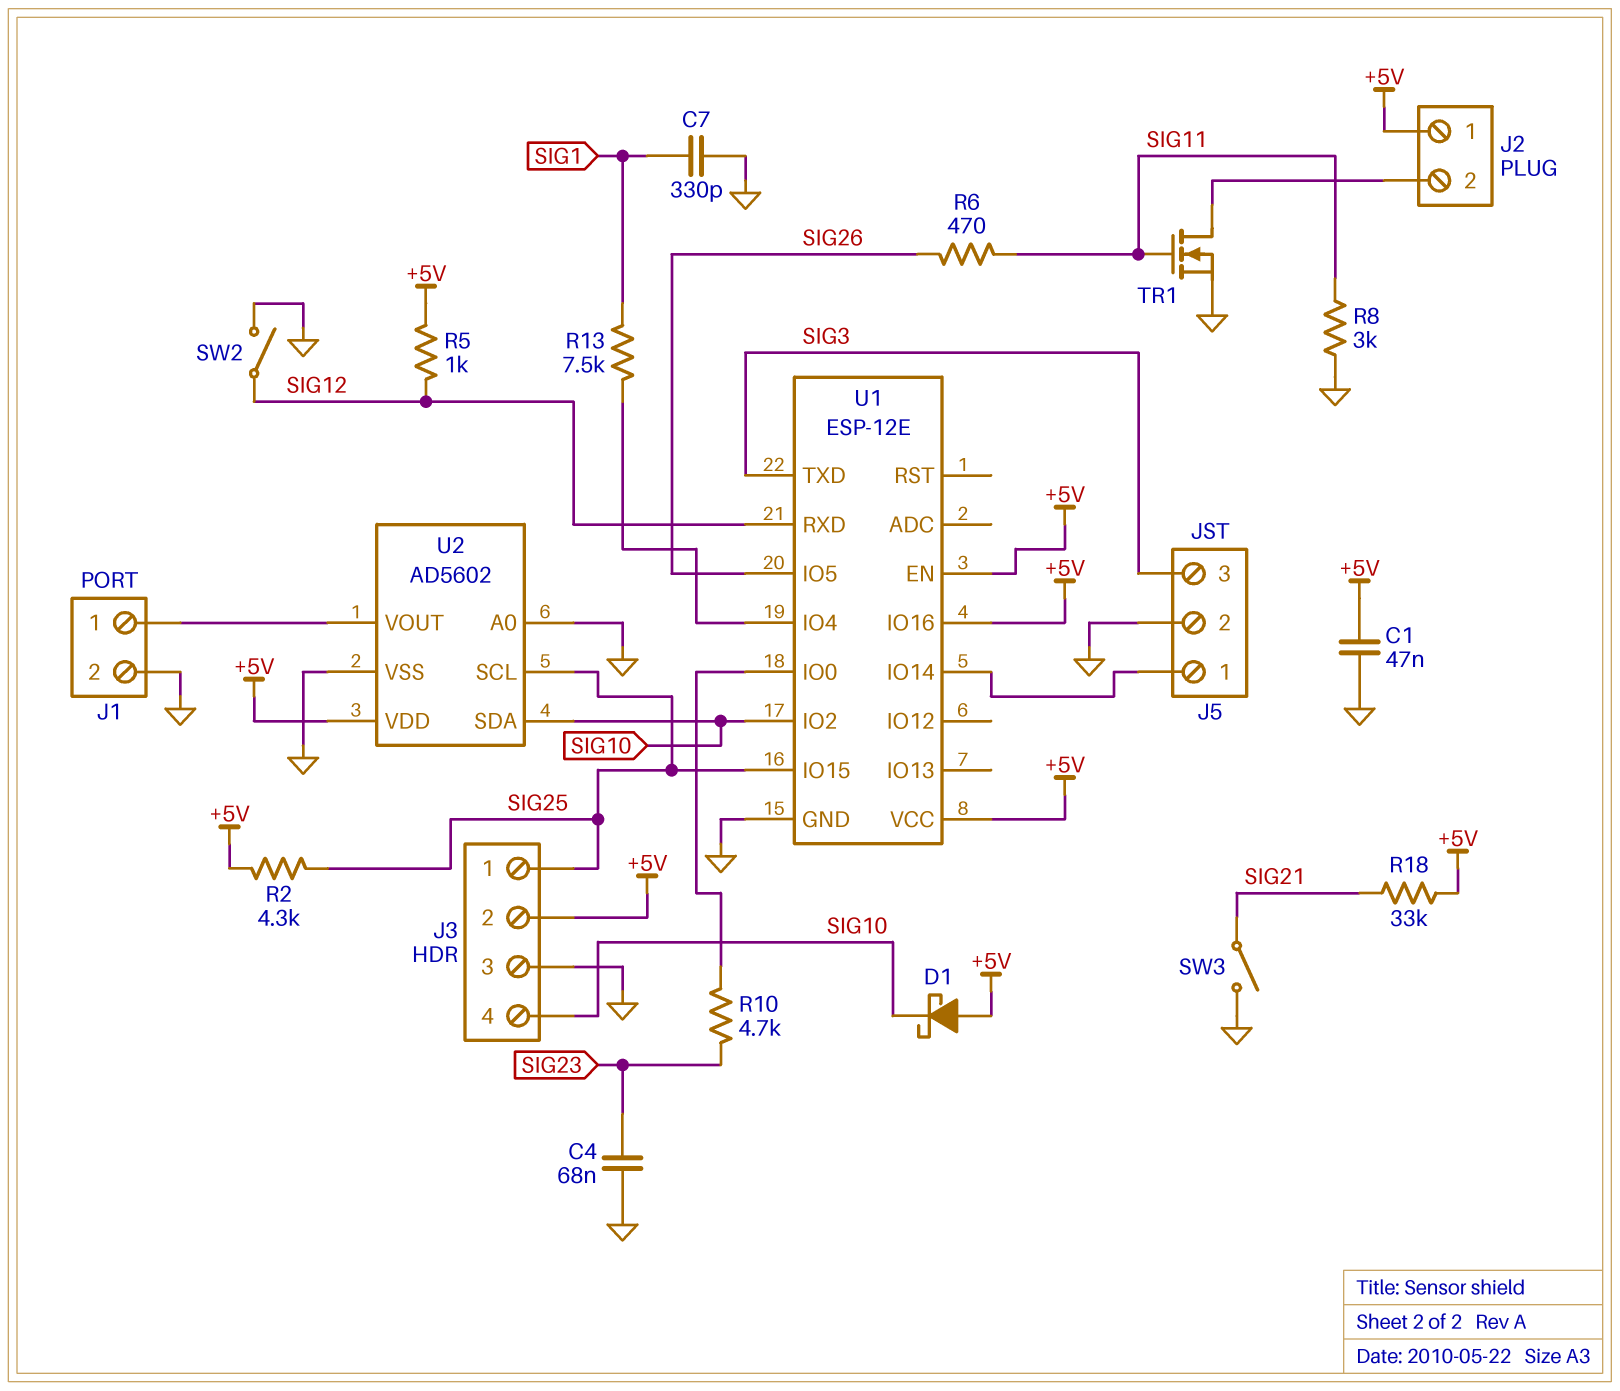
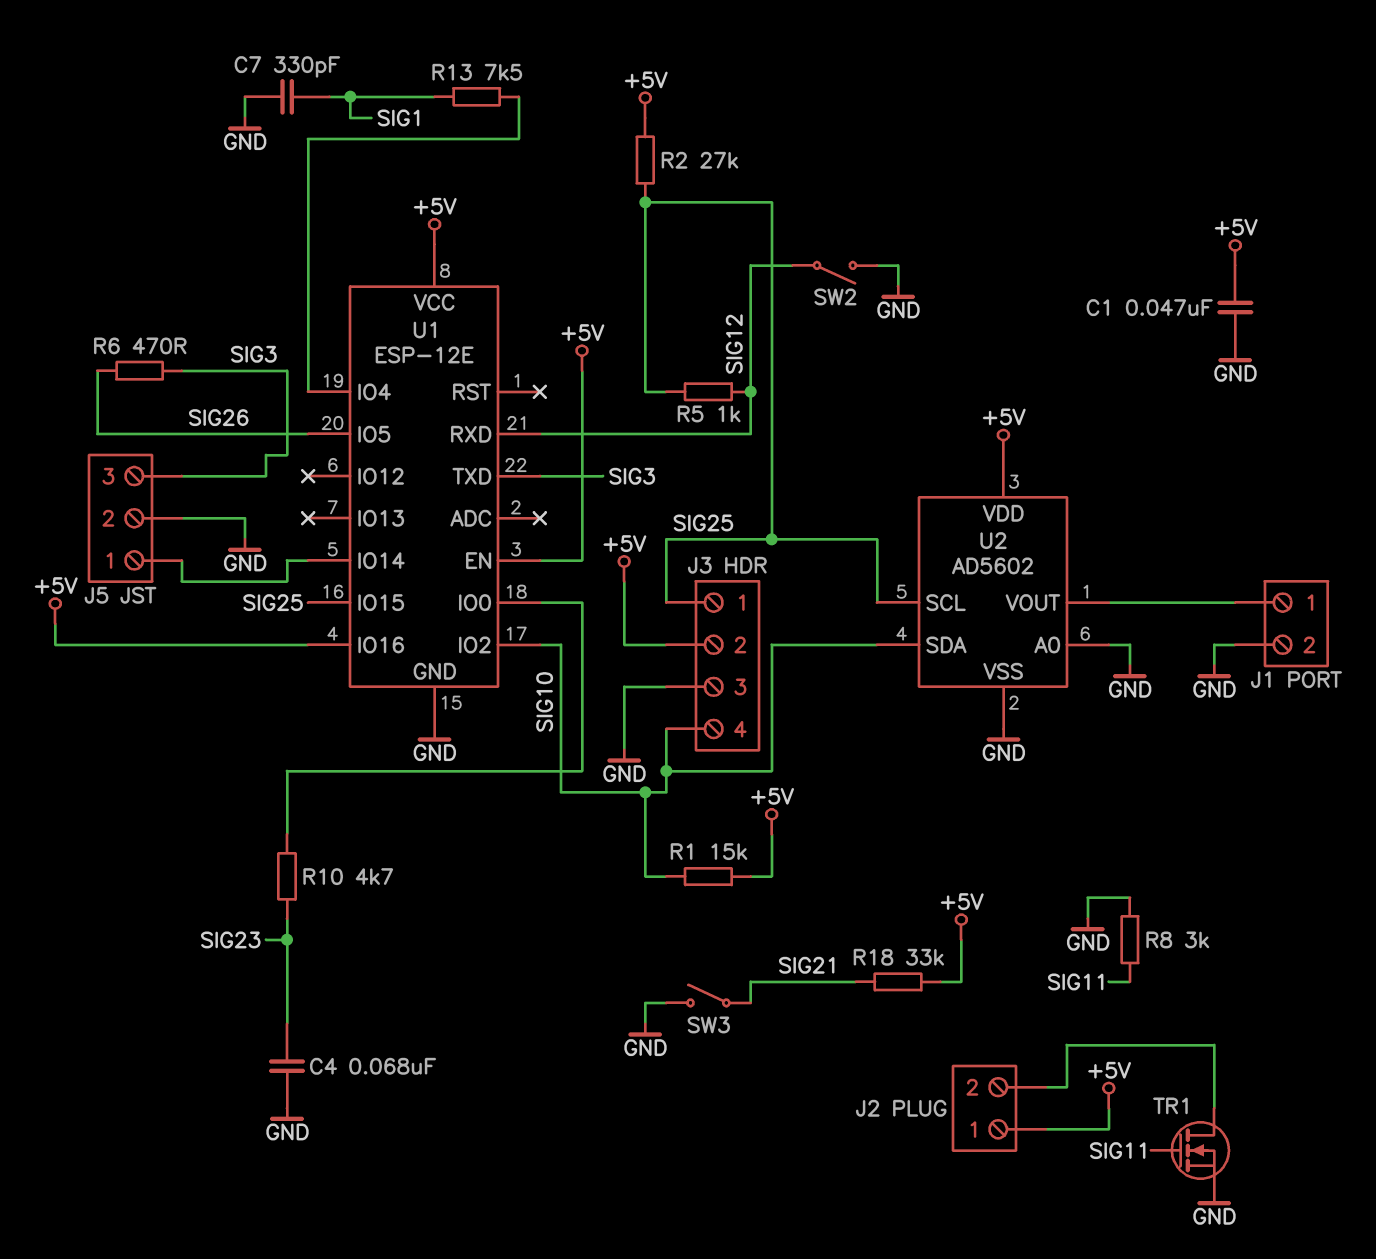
D1: schottky (A +5V, K SIG10) -> none
R1: none -> 15k (+5V, SIG10)
R2: 4.3k (+5V, SIG25) -> 27k (+5V, SIG25)
R5: 1k (+5V, SIG12) -> 1k (SIG12, SIG25)
R6: 470 (SIG11, SIG26) -> 470 (SIG3, SIG26)

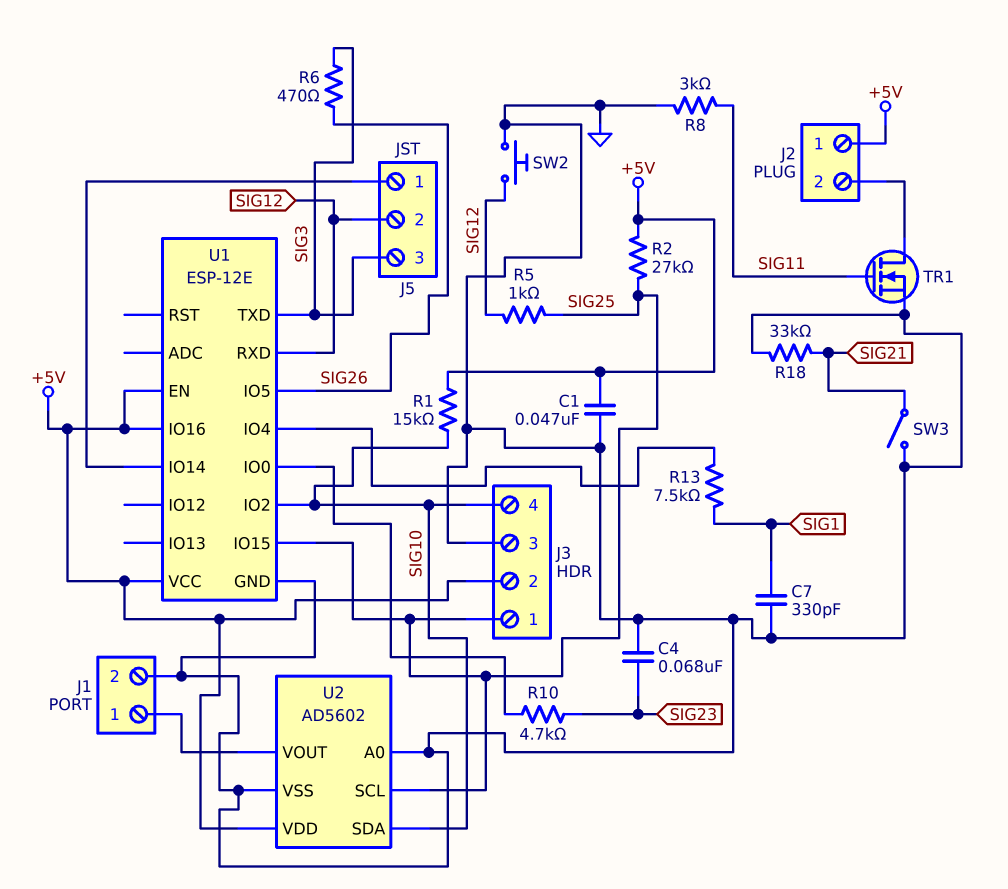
J5 pin 2: GND -> SIG12
R18: 33k (+5V, SIG21) -> 33k (GND, SIG21)
SW2: switch (GND, SIG12) -> button (GND, SIG12)

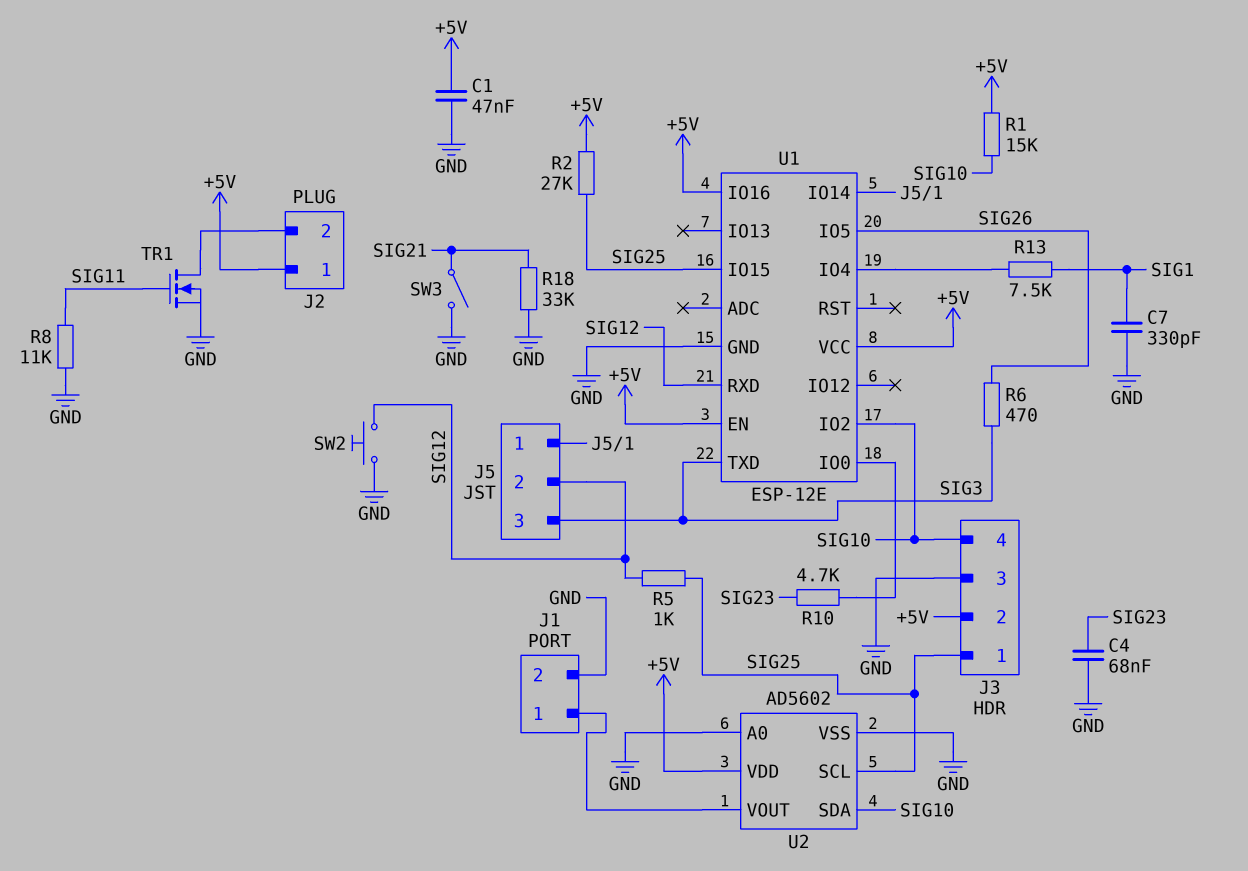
R8: 3k (GND, SIG11) -> 11k (GND, SIG11)

